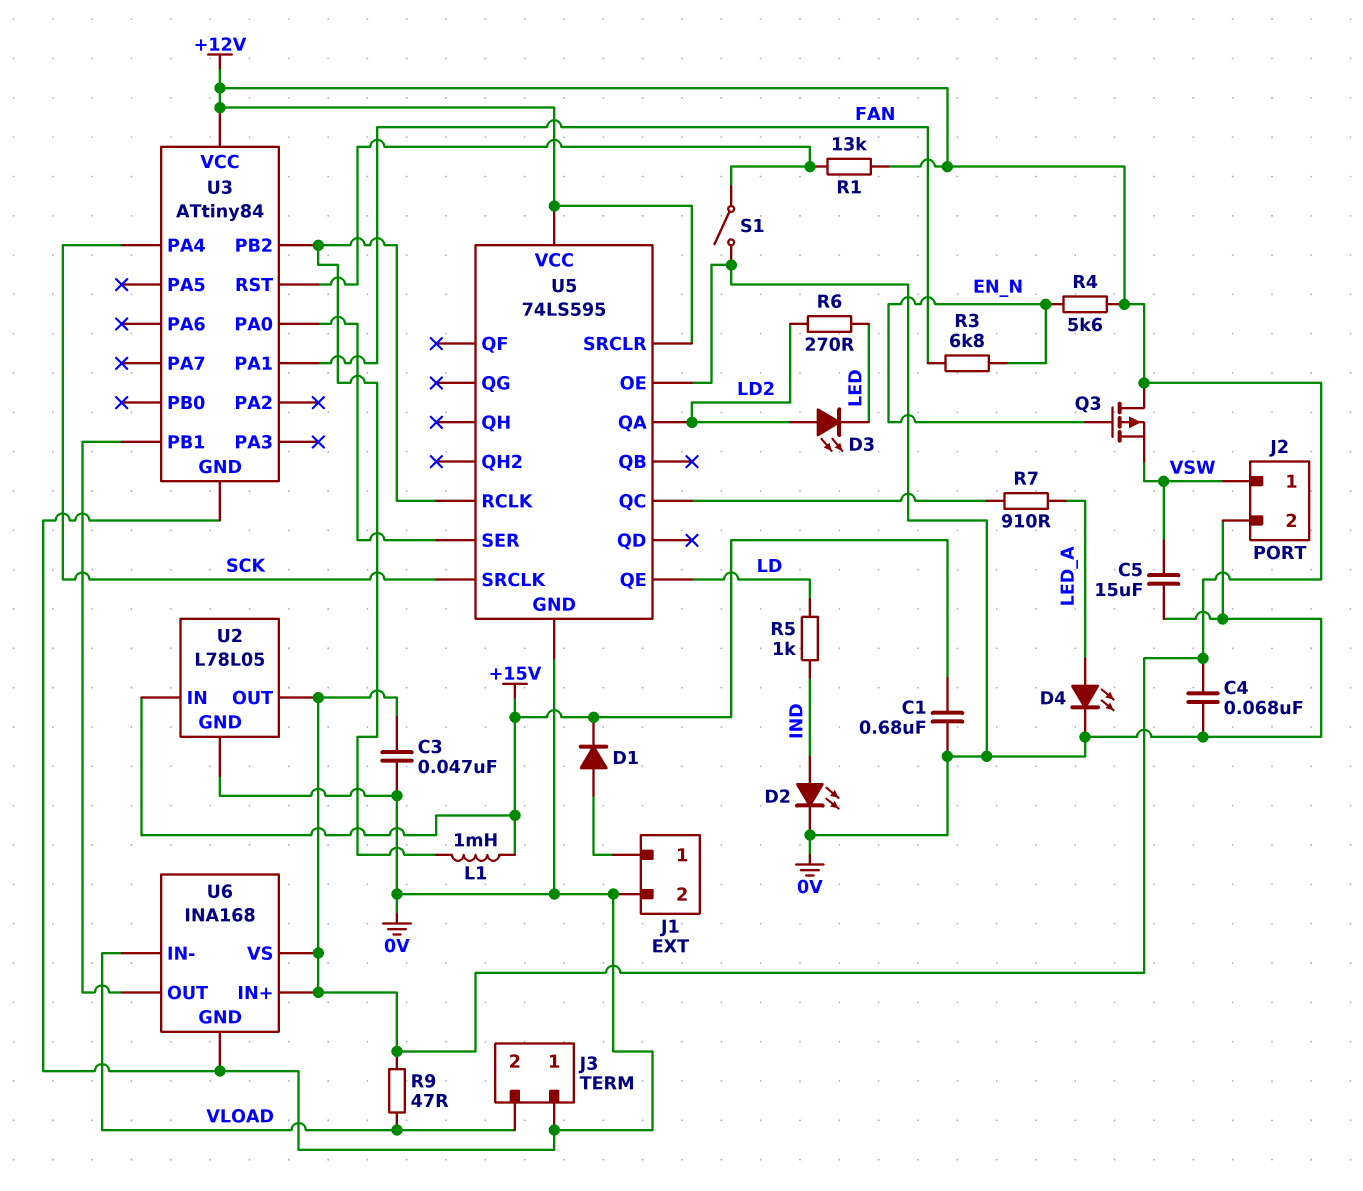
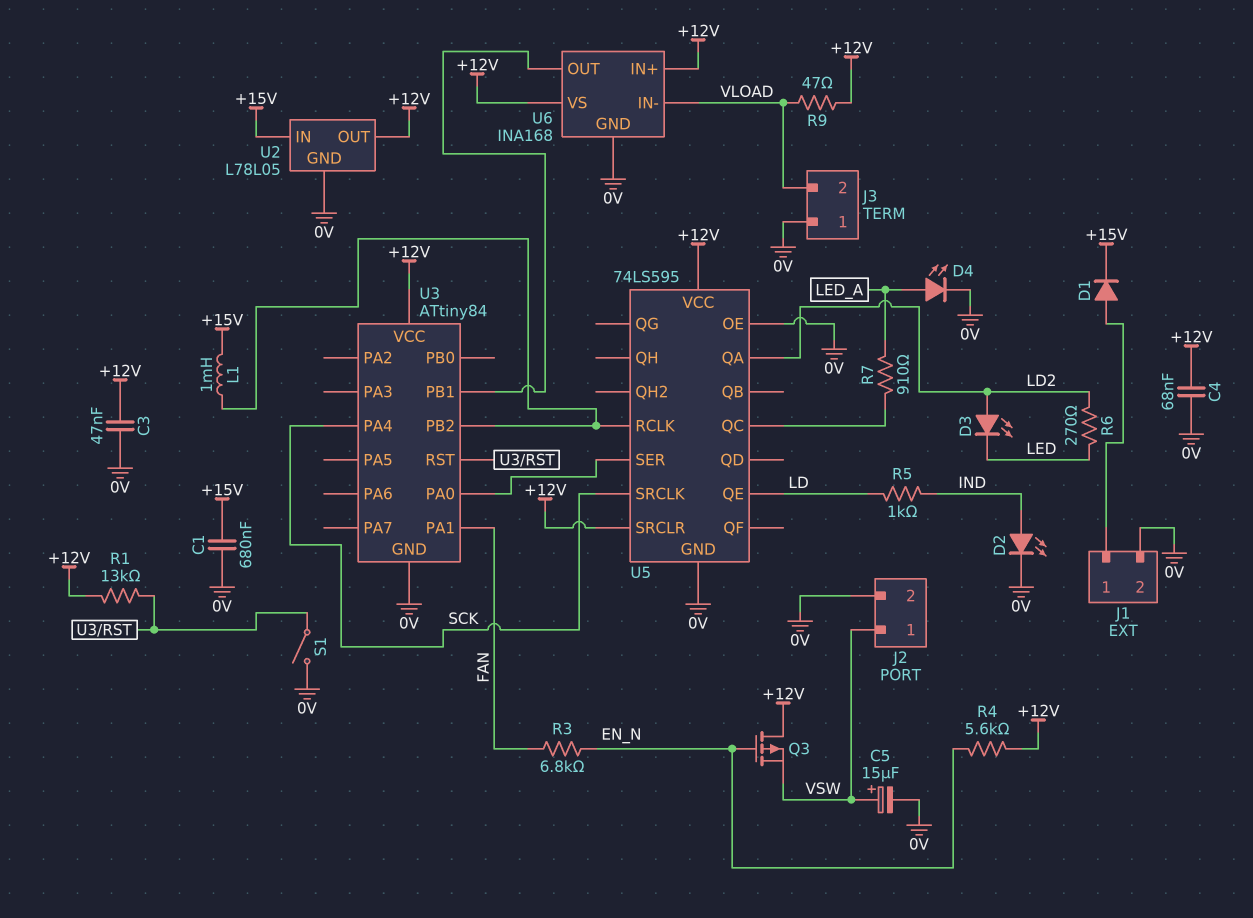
C5: 15uF (0V, VSW) -> 15uF (plus VSW, minus 0V)

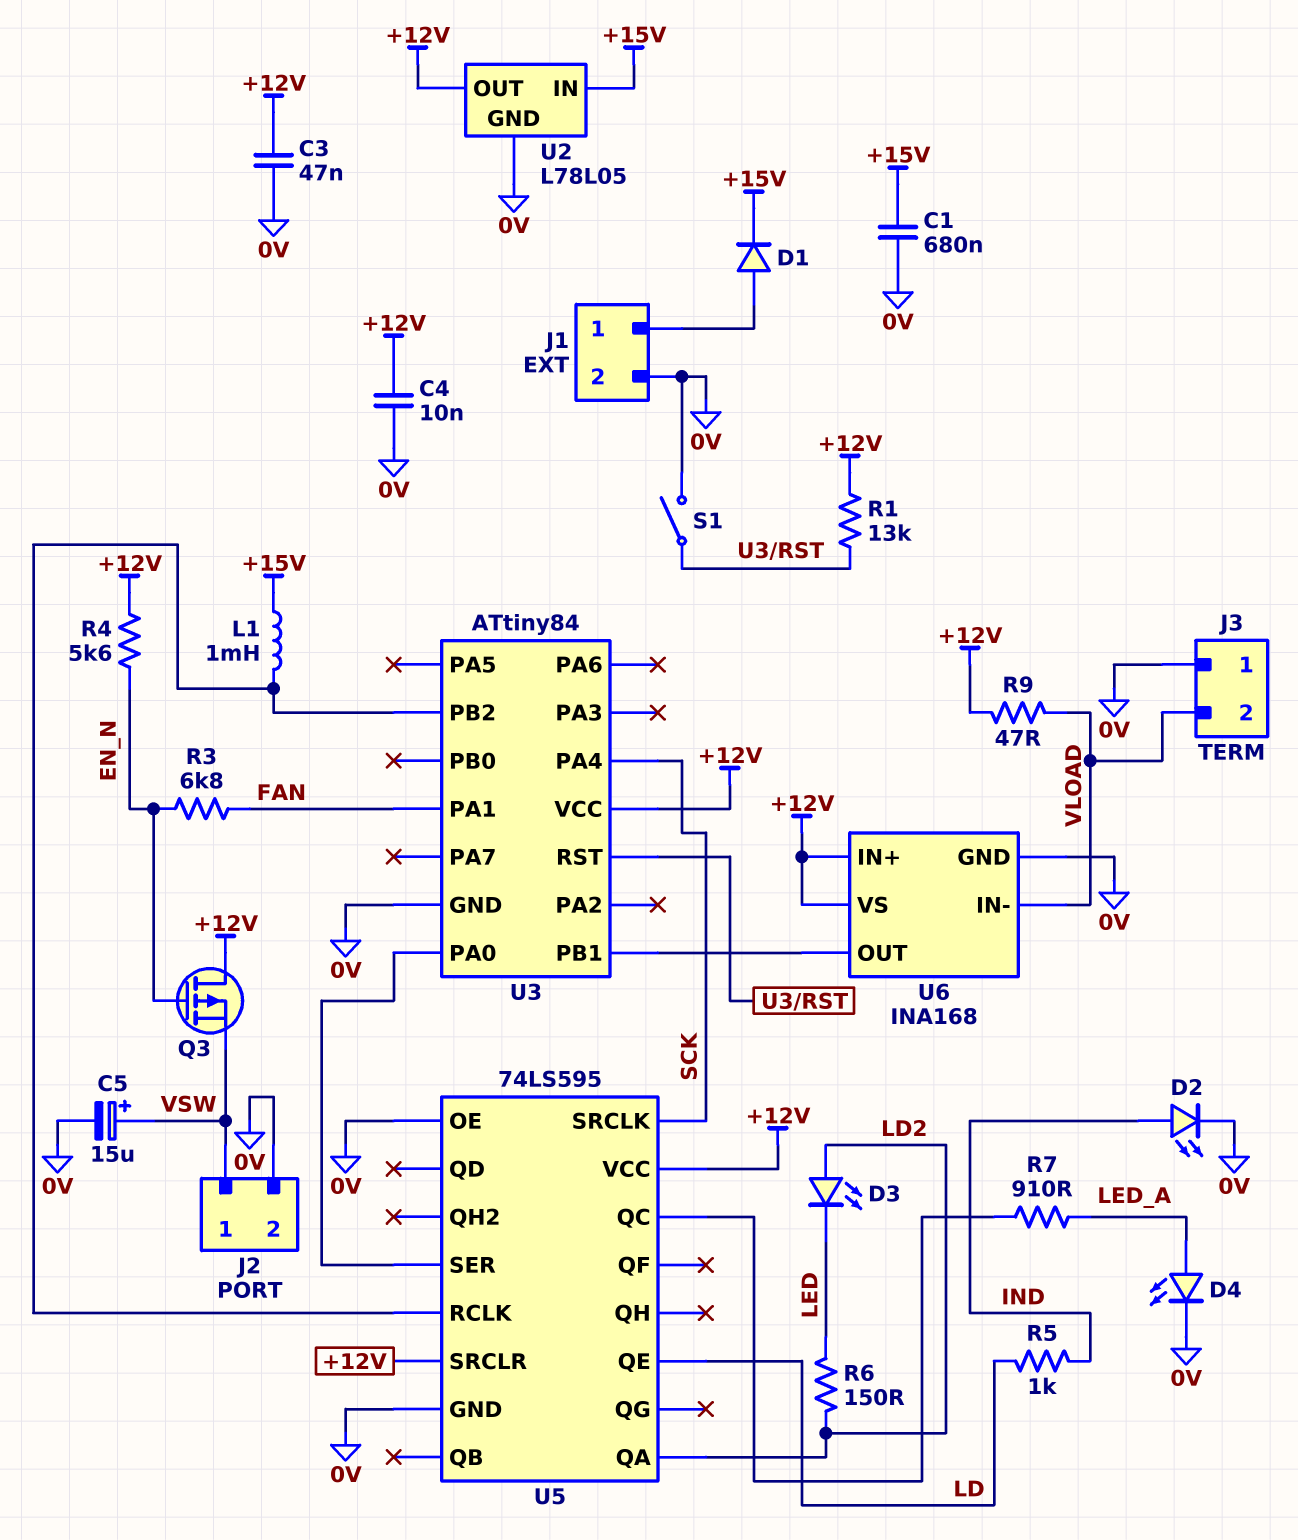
C4: 68nF (+12V, 0V) -> 10nF (+12V, 0V)
R6: 270 (LD2, LED) -> 150 (LD2, LED)

